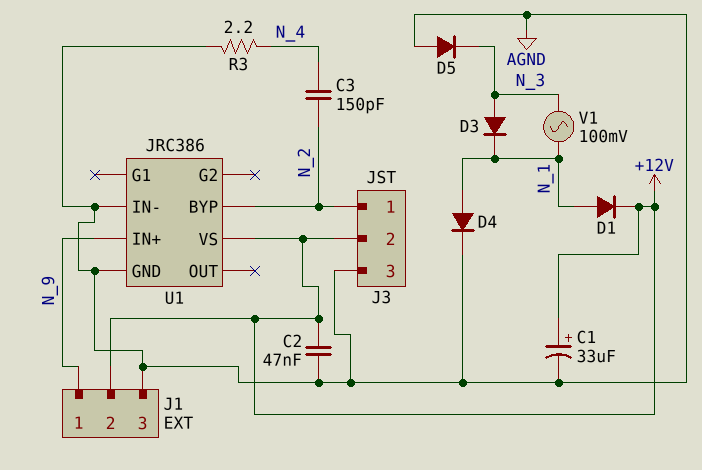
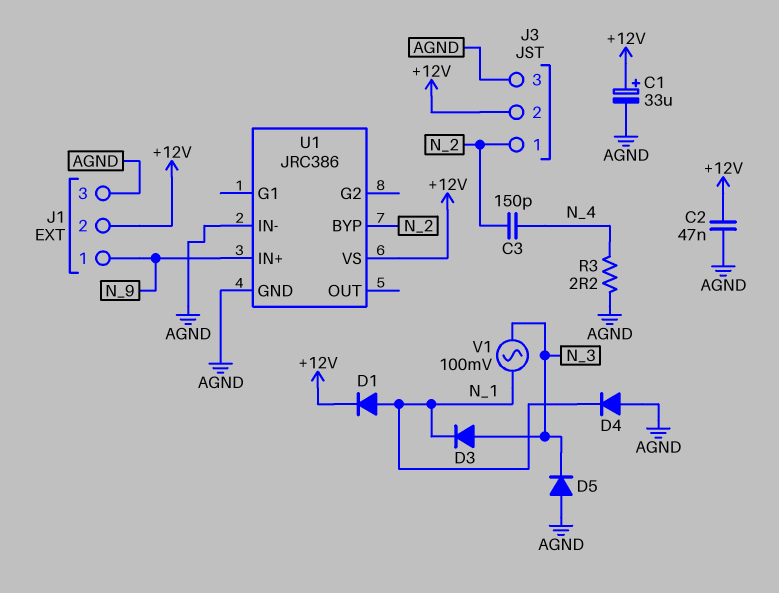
D4: diode (A N_1, K AGND) -> diode (A AGND, K N_1)

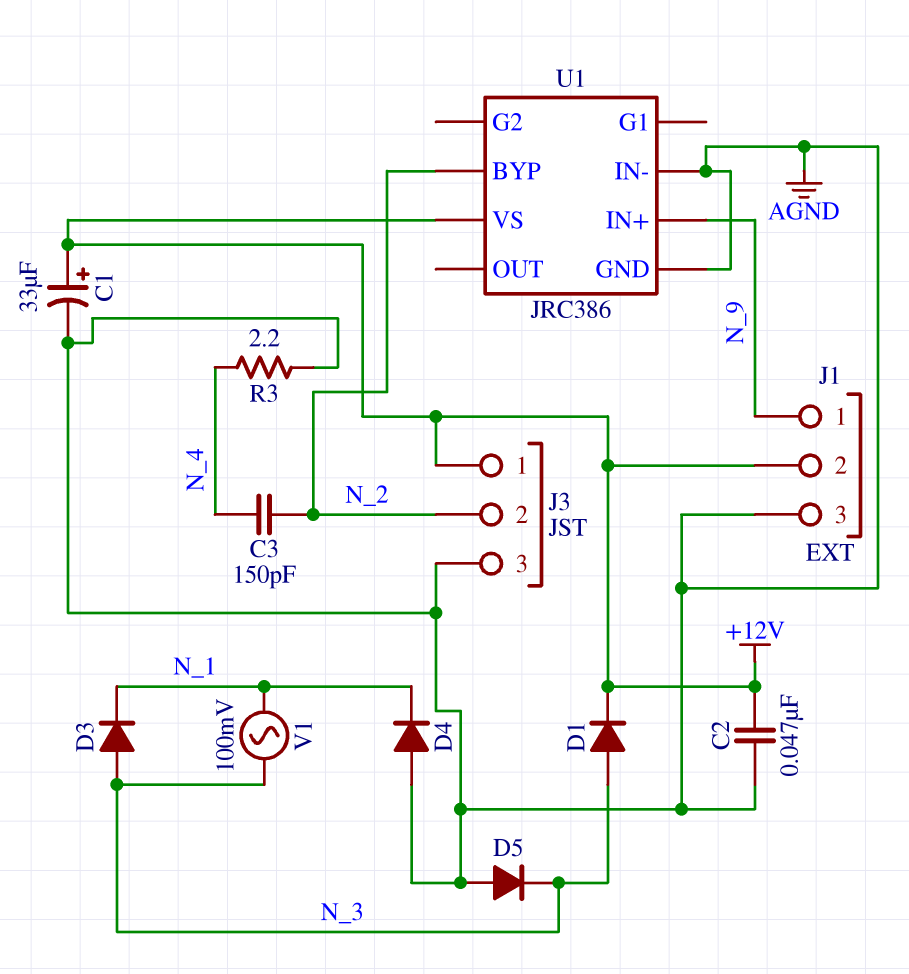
D1: diode (A N_1, K +12V) -> diode (A N_3, K +12V)
J3 pin 1: N_2 -> +12V
J3 pin 2: +12V -> N_2

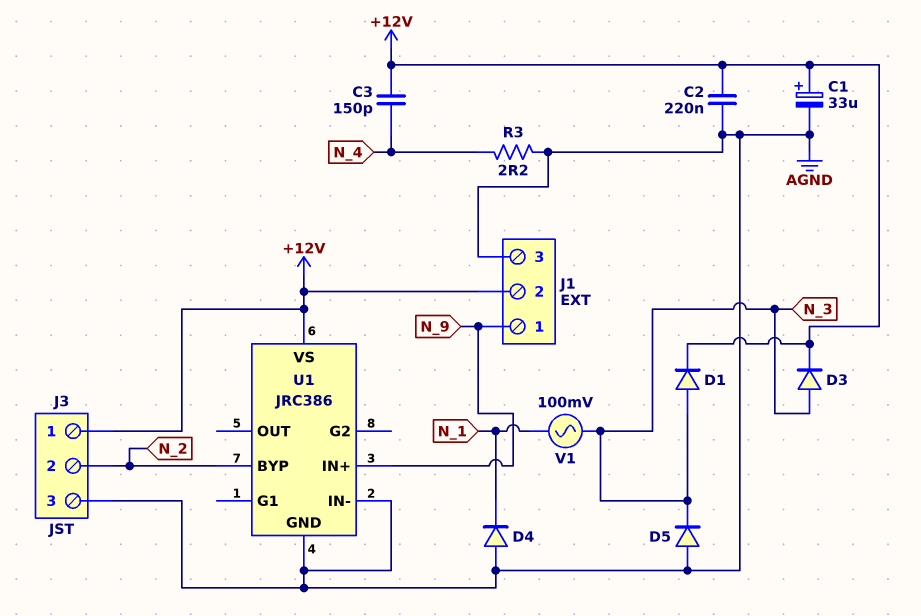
C2: 47nF (+12V, AGND) -> 220nF (+12V, AGND)
C3: 150pF (N_2, N_4) -> 150pF (+12V, N_4)
D3: diode (A N_3, K N_1) -> diode (A N_3, K +12V)

